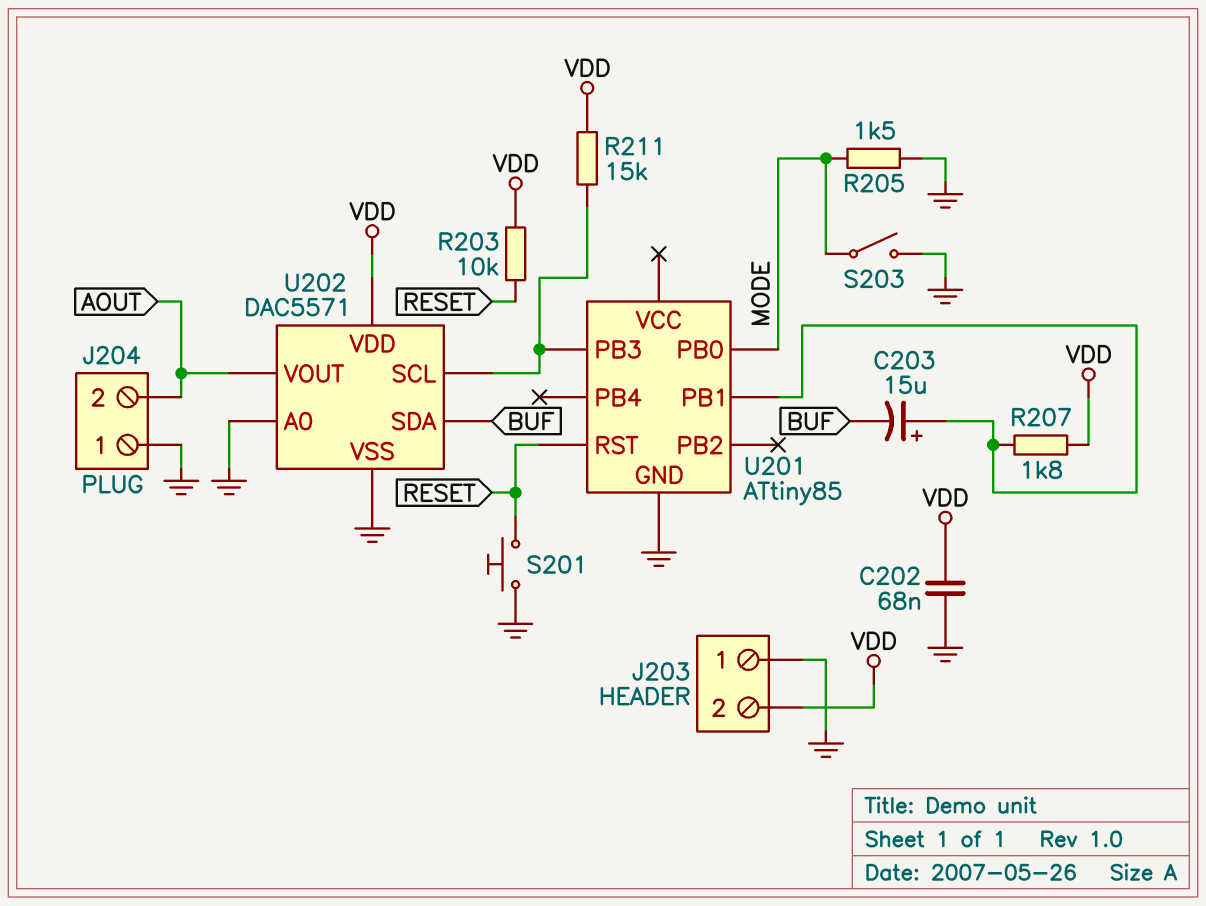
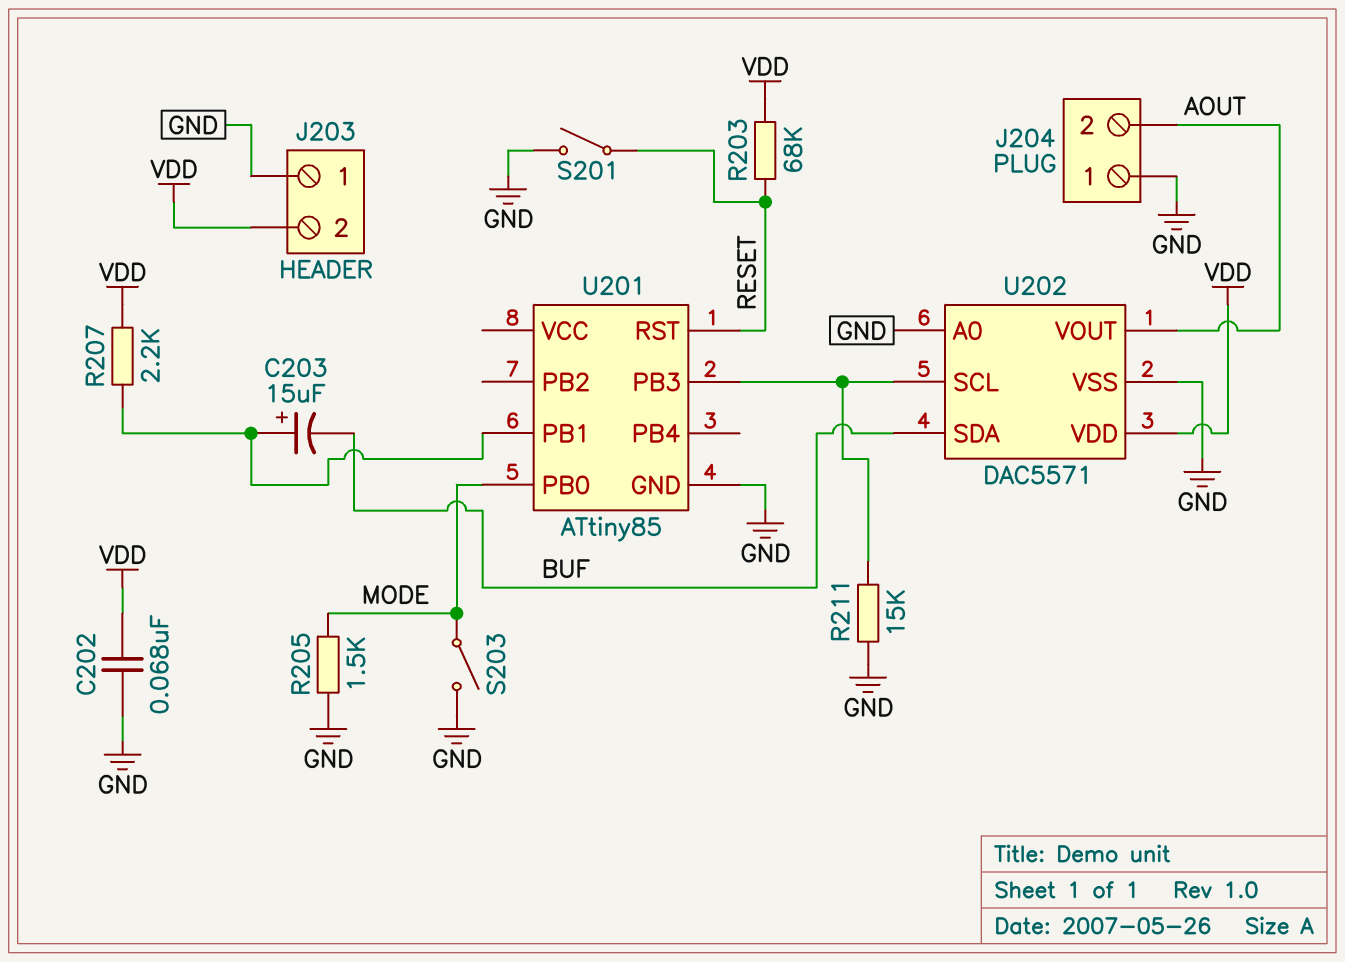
R203: 10k (RESET, VDD) -> 68k (RESET, VDD)
R207: 1.8k (U201/PB1, VDD) -> 2.2k (U201/PB1, VDD)
R211: 15k (U201/PB3, VDD) -> 15k (GND, U201/PB3)
S201: button (GND, RESET) -> switch (GND, RESET)

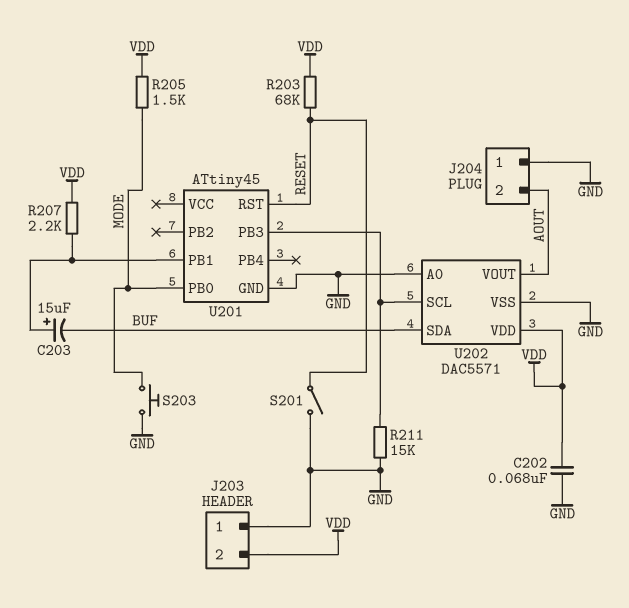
R205: 1.5k (GND, MODE) -> 1.5k (MODE, VDD)
S203: switch (GND, MODE) -> button (GND, MODE)
U201: ATtiny85 -> ATtiny45

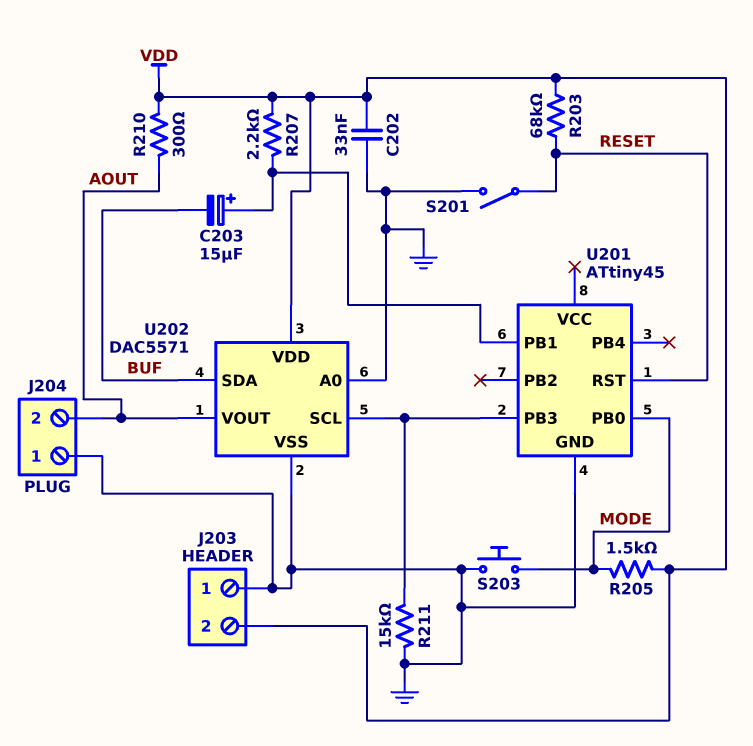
C202: 68nF (GND, VDD) -> 33nF (GND, VDD)
R210: none -> 300 (AOUT, VDD)

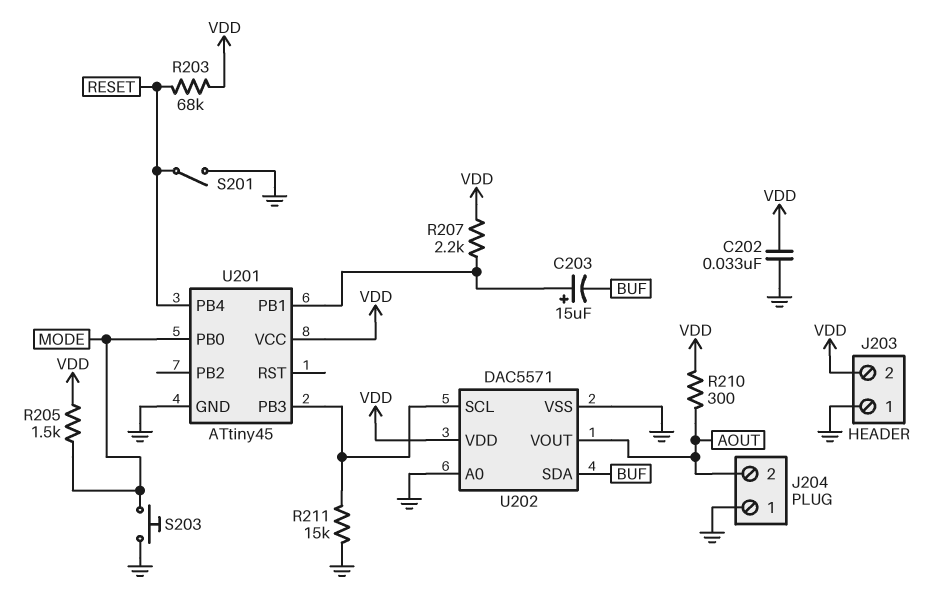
U201 pin PB4: none -> RESET
U201 pin RST: RESET -> none
U201 pin VCC: none -> VDD

